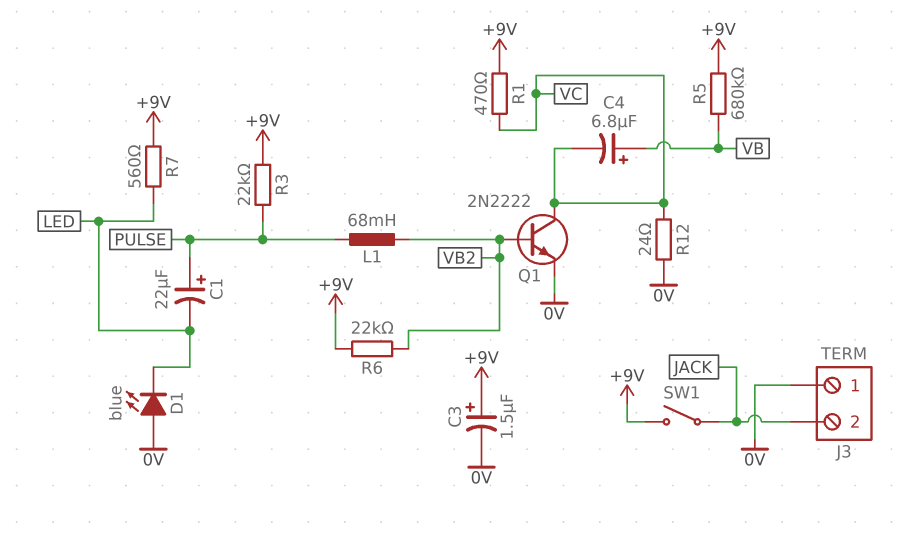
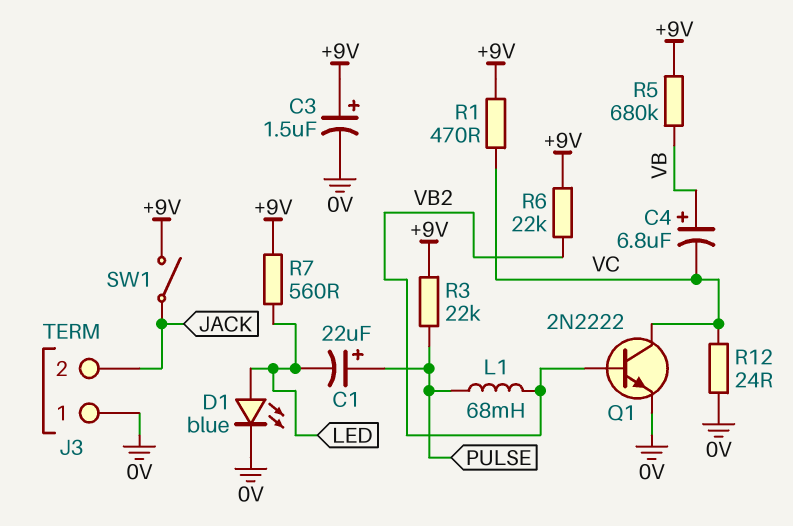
D1: LED blue (A 0V, K LED) -> LED blue (A LED, K 0V)

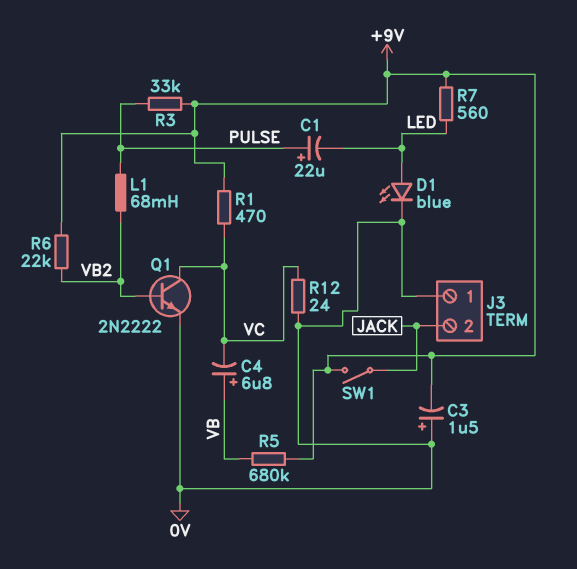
C3: 1.5uF (plus +9V, minus 0V) -> 1.5uF (plus 0V, minus +9V)
R3: 22k (+9V, PULSE) -> 33k (+9V, PULSE)

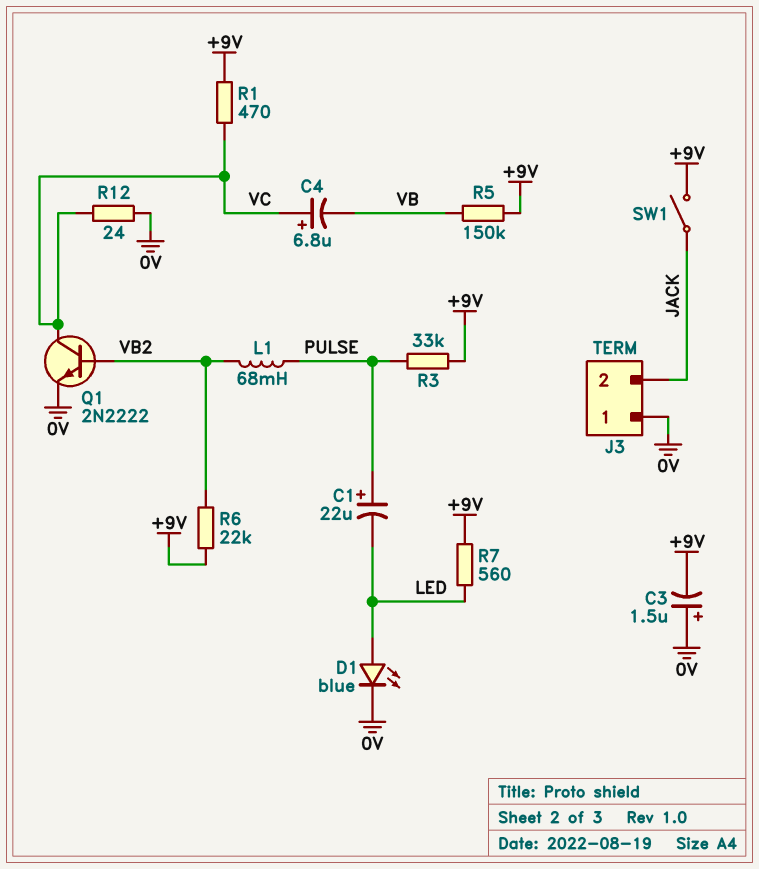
C4: 6.8uF (plus VB, minus VC) -> 6.8uF (plus VC, minus VB)
R5: 680k (+9V, VB) -> 150k (+9V, VB)

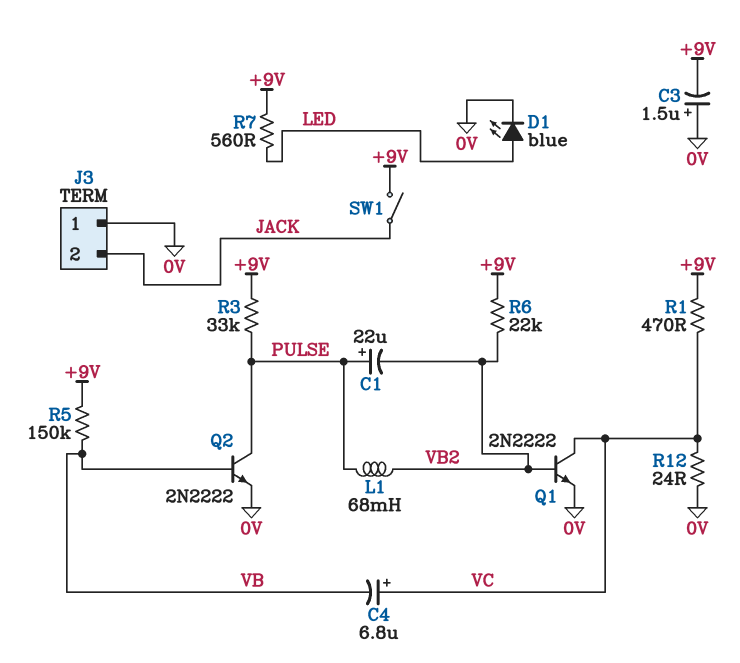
C1: 22uF (plus PULSE, minus LED) -> 22uF (plus PULSE, minus VB2)
Q2: none -> NPN 2N2222 (B VB, C PULSE, E 0V)

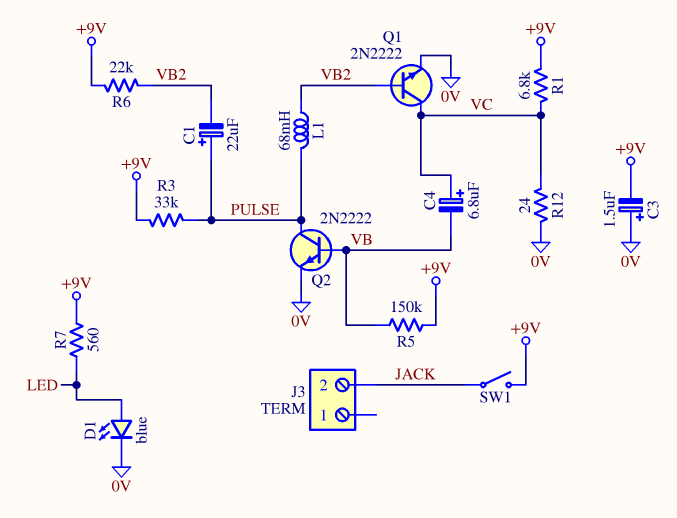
J3 pin 1: 0V -> none
R1: 470 (+9V, VC) -> 6.8k (+9V, VC)

